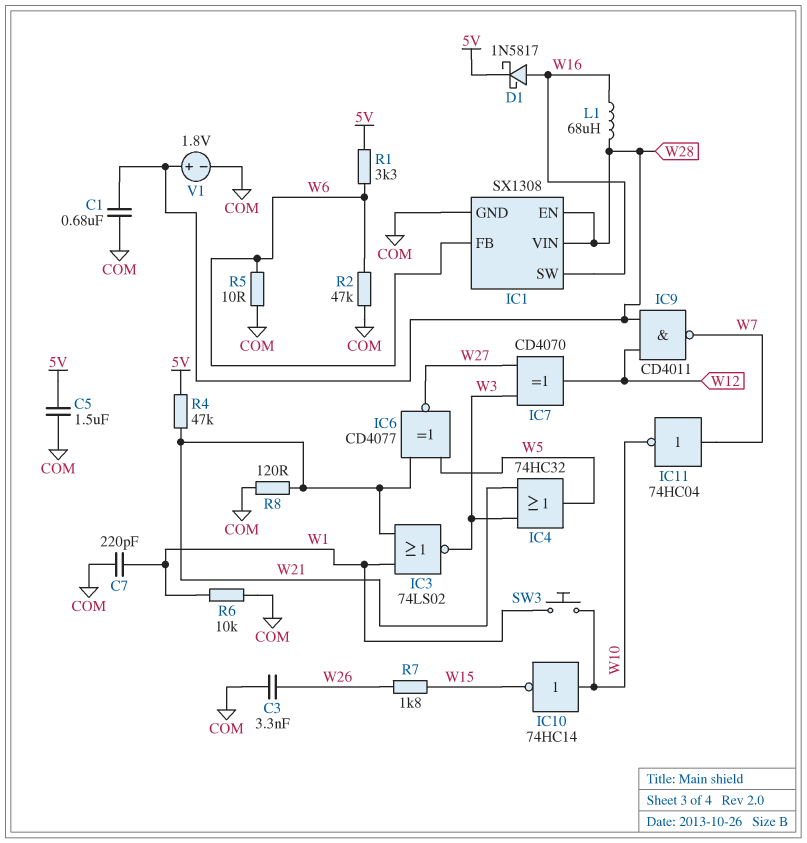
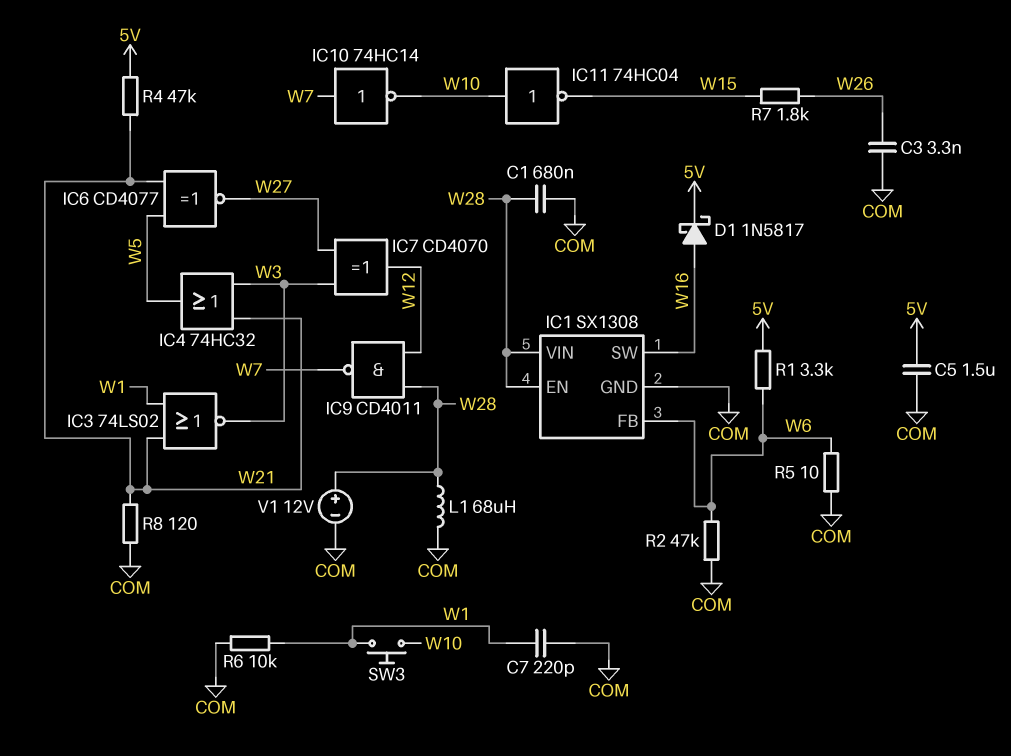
IC10: NOT 74HC14 (in W10, out W15) -> NOT 74HC14 (in W7, out W10)
IC11: NOT 74HC04 (in W7, out W10) -> NOT 74HC04 (in W10, out W15)
L1: 68uH (W16, W28) -> 68uH (COM, W28)
V1: 1.8V (plus W28, minus COM) -> 12V (plus W28, minus COM)

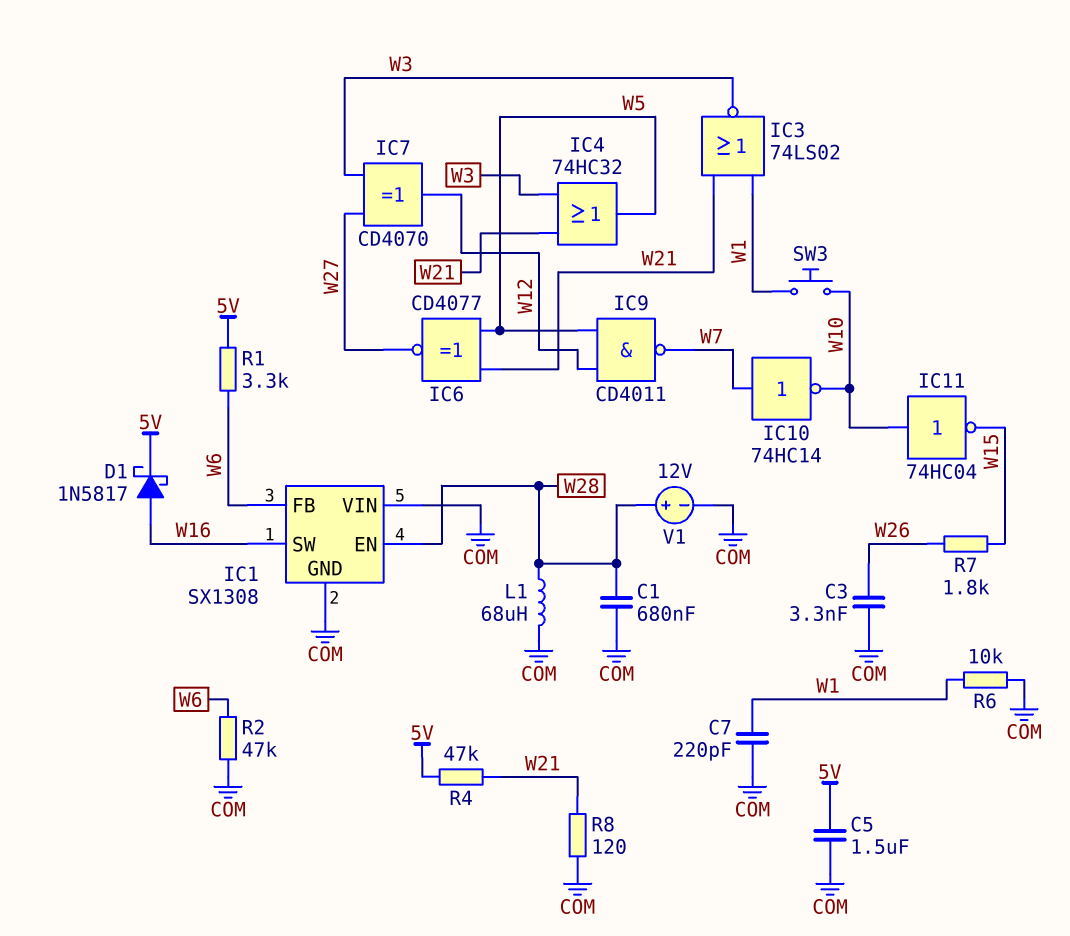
IC1 pin VIN: W28 -> COM
IC9: NAND CD4011 (in W12, in W28, out W7) -> NAND CD4011 (in W5, in W12, out W7)
R5: 10 (COM, W6) -> none

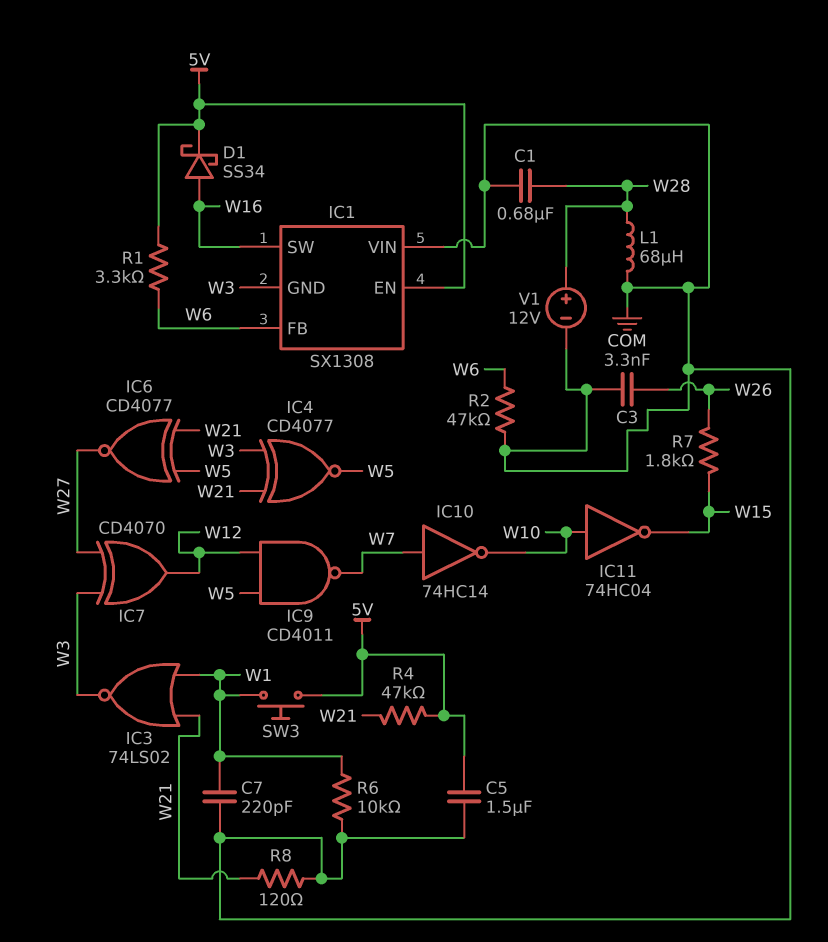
D1: schottky 1N5817 (A W16, K 5V) -> schottky SS34 (A W16, K 5V)
IC1 pin EN: W28 -> 5V
IC1 pin GND: COM -> W3
IC4: OR 74HC32 (in W3, in W21, out W5) -> XNOR CD4077 (in W3, in W21, out W5)
SW3: button (W1, W10) -> button (5V, W1)

